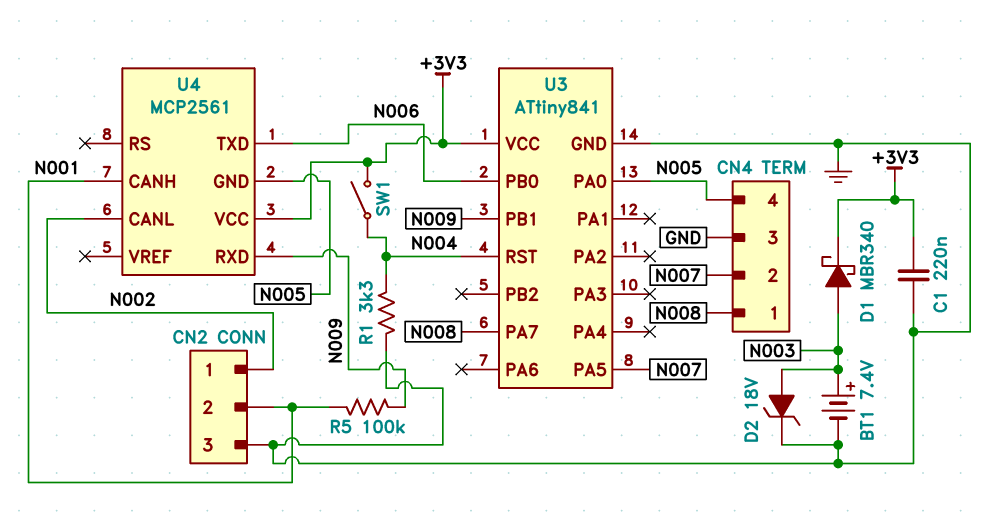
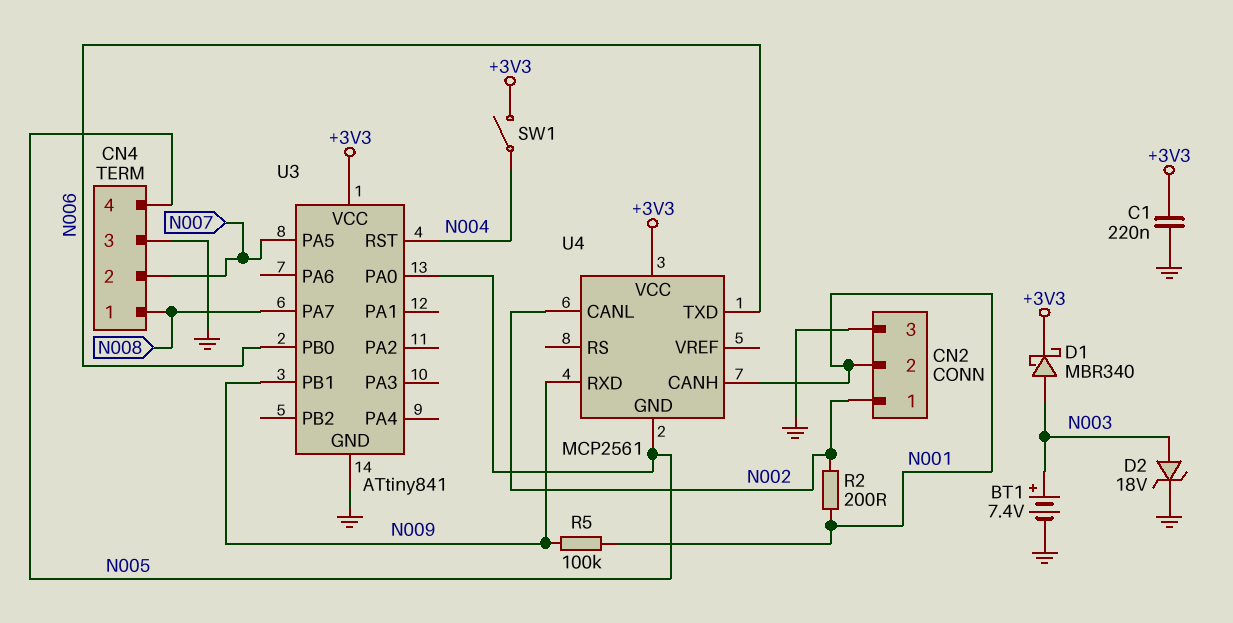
R1: 3.3k (GND, N004) -> none
R2: none -> 200 (N001, N002)

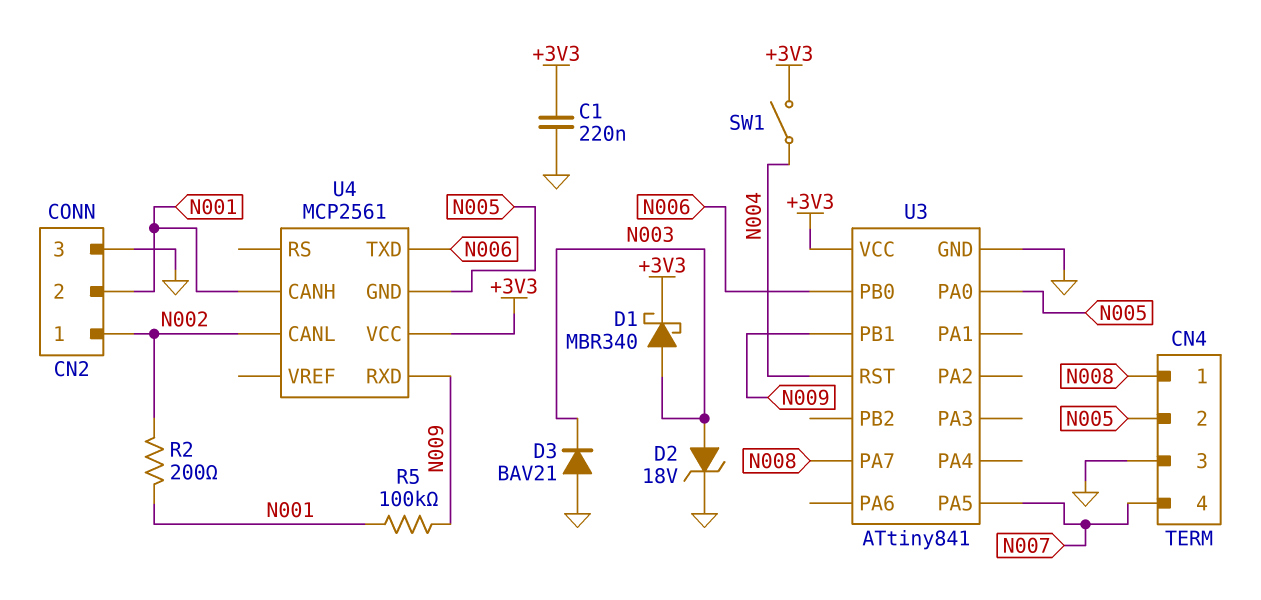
BT1: 7.4V (plus N003, minus GND) -> none
CN4 pin 2: N007 -> N005
CN4 pin 4: N005 -> N007
D3: none -> diode BAV21 (A GND, K N003)

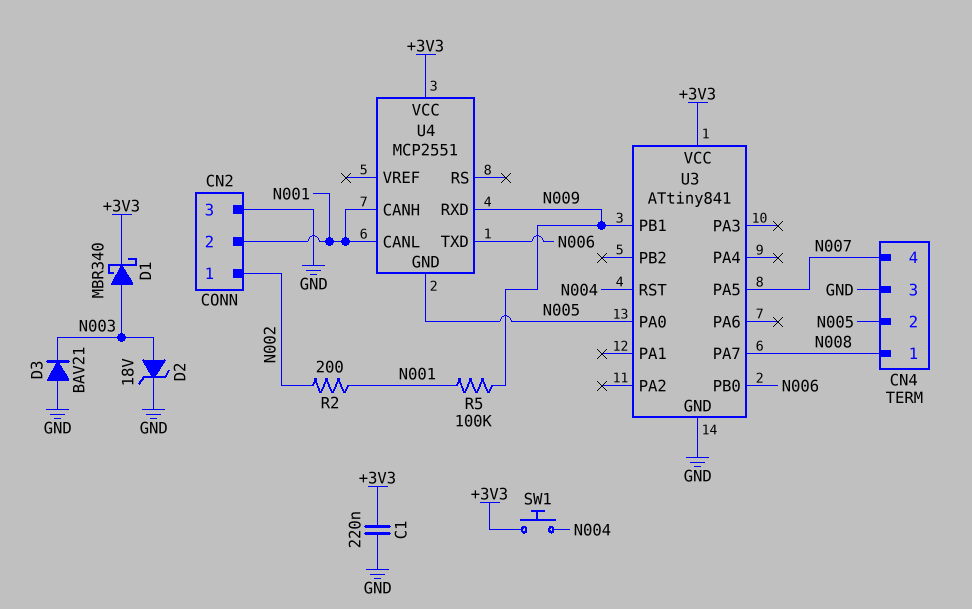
SW1: switch (+3V3, N004) -> button (+3V3, N004)
U4: MCP2561 -> MCP2551
U4 pin CANL: N002 -> N001

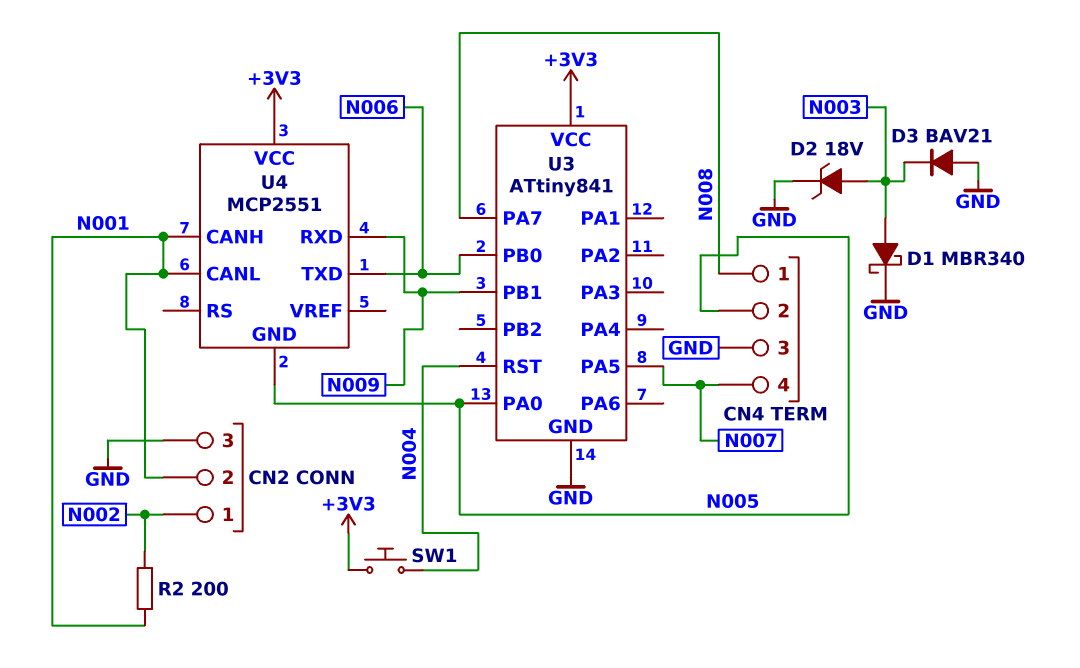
C1: 220nF (+3V3, GND) -> none
D1: schottky MBR340 (A N003, K +3V3) -> schottky MBR340 (A N003, K GND)
R5: 100k (N001, N009) -> none

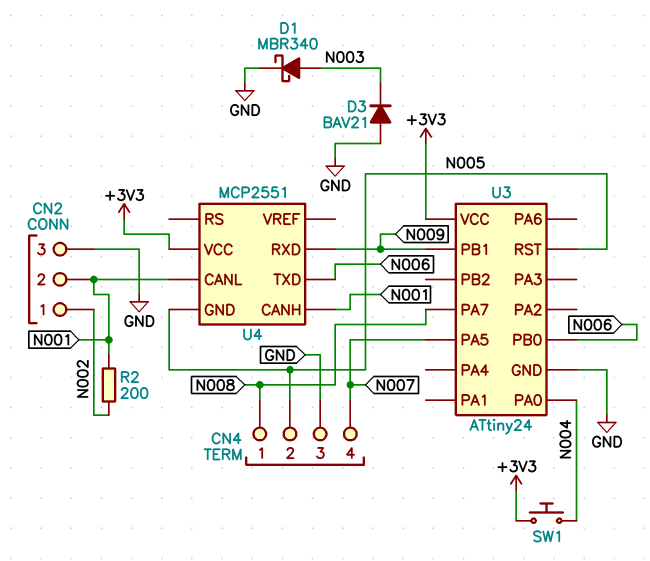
D2: zener 18V (A N003, K GND) -> none
U3: ATtiny841 -> ATtiny24
U3 pin PA0: N005 -> N004
U3 pin RST: N004 -> N005

